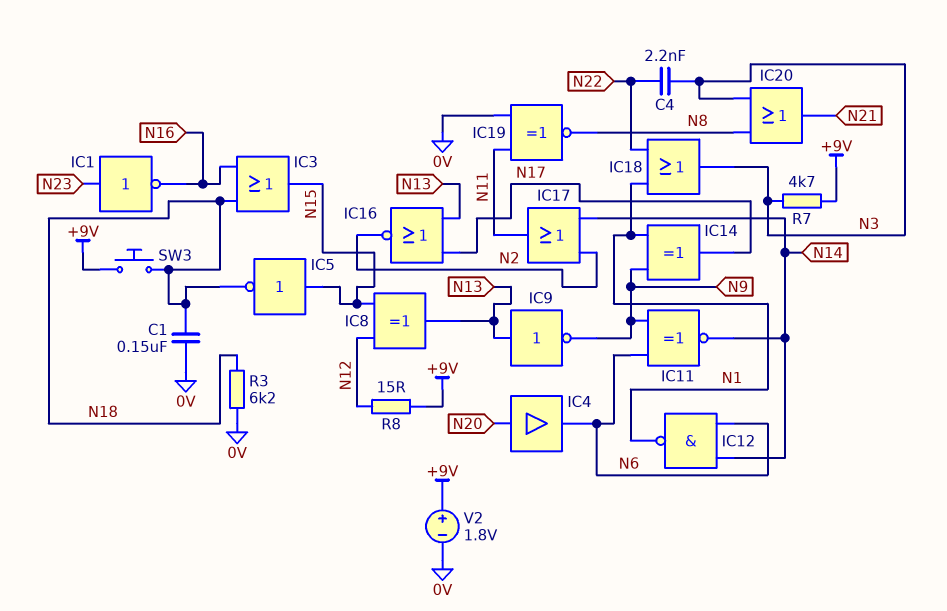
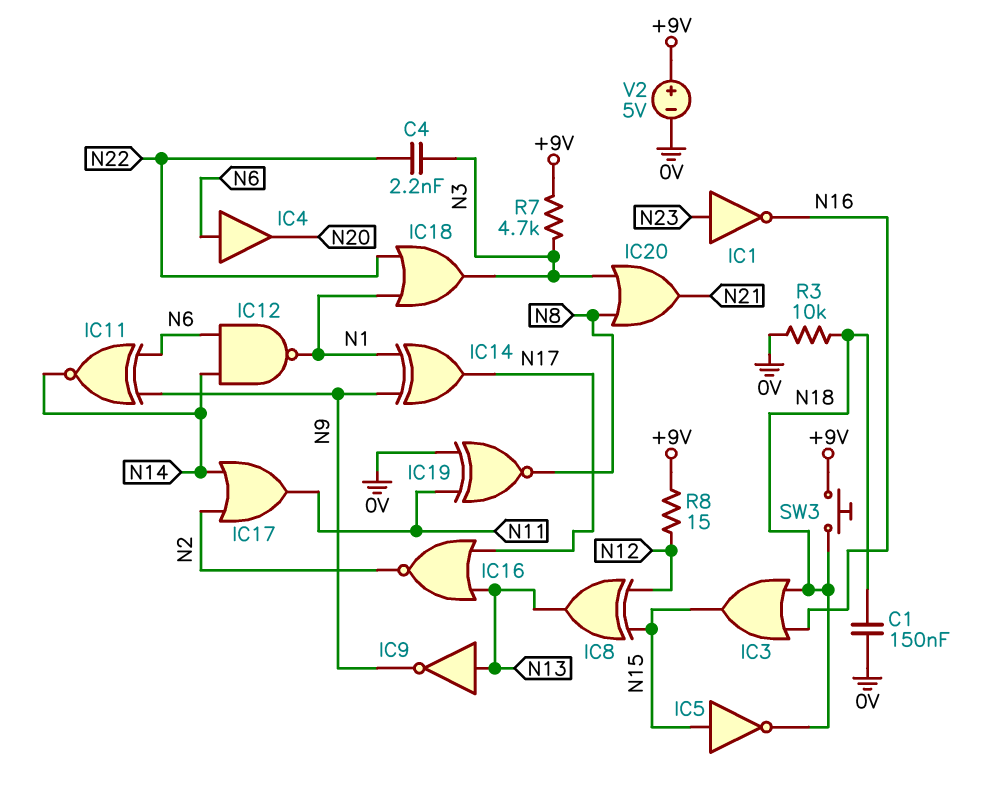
IC4: buffer (in N20, out N6) -> buffer (in N6, out N20)
R3: 6.2k (0V, N18) -> 10k (0V, N18)
V2: 1.8V (plus +9V, minus 0V) -> 5V (plus +9V, minus 0V)

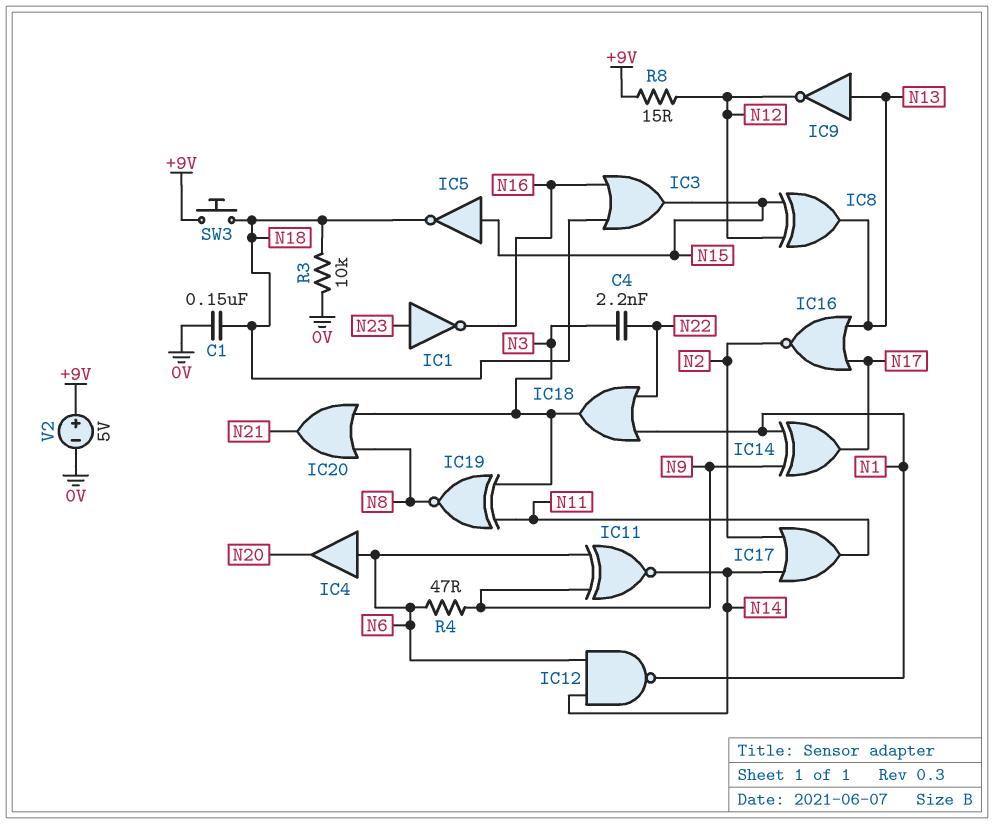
IC9: NOT (in N13, out N9) -> NOT (in N13, out N12)
IC19: XNOR (in 0V, in N11, out N8) -> XNOR (in N3, in N11, out N8)
R4: none -> 47 (N6, N9)
R7: 4.7k (+9V, N3) -> none

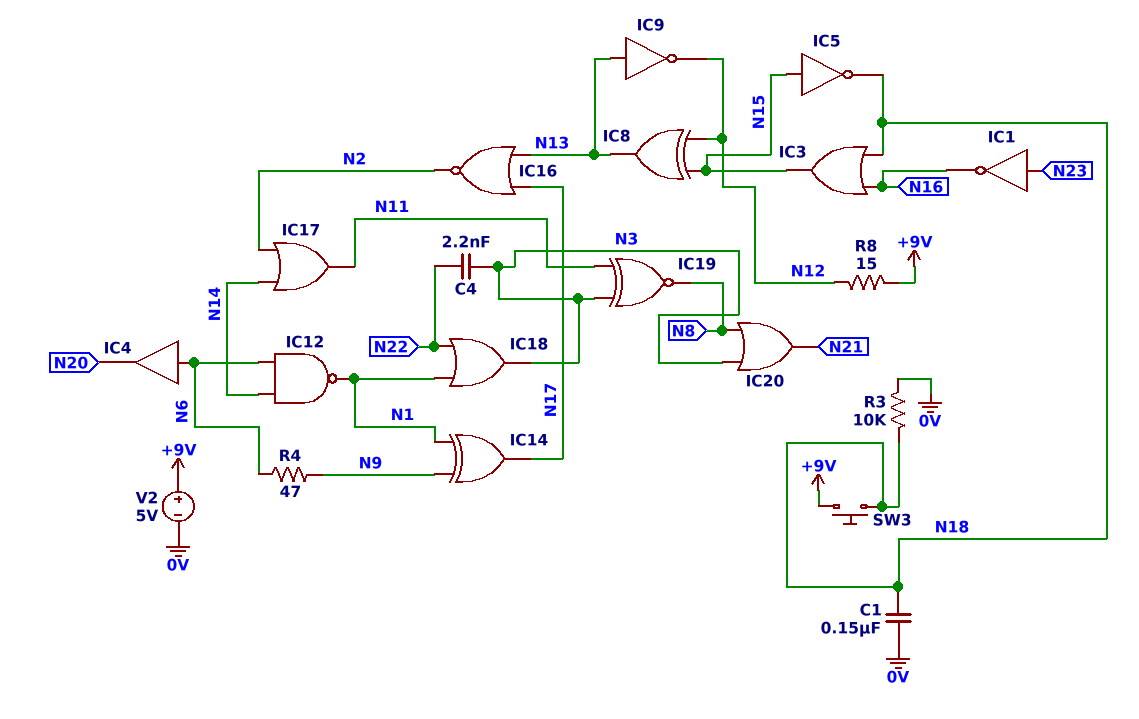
IC11: XNOR (in N6, in N9, out N14) -> none

